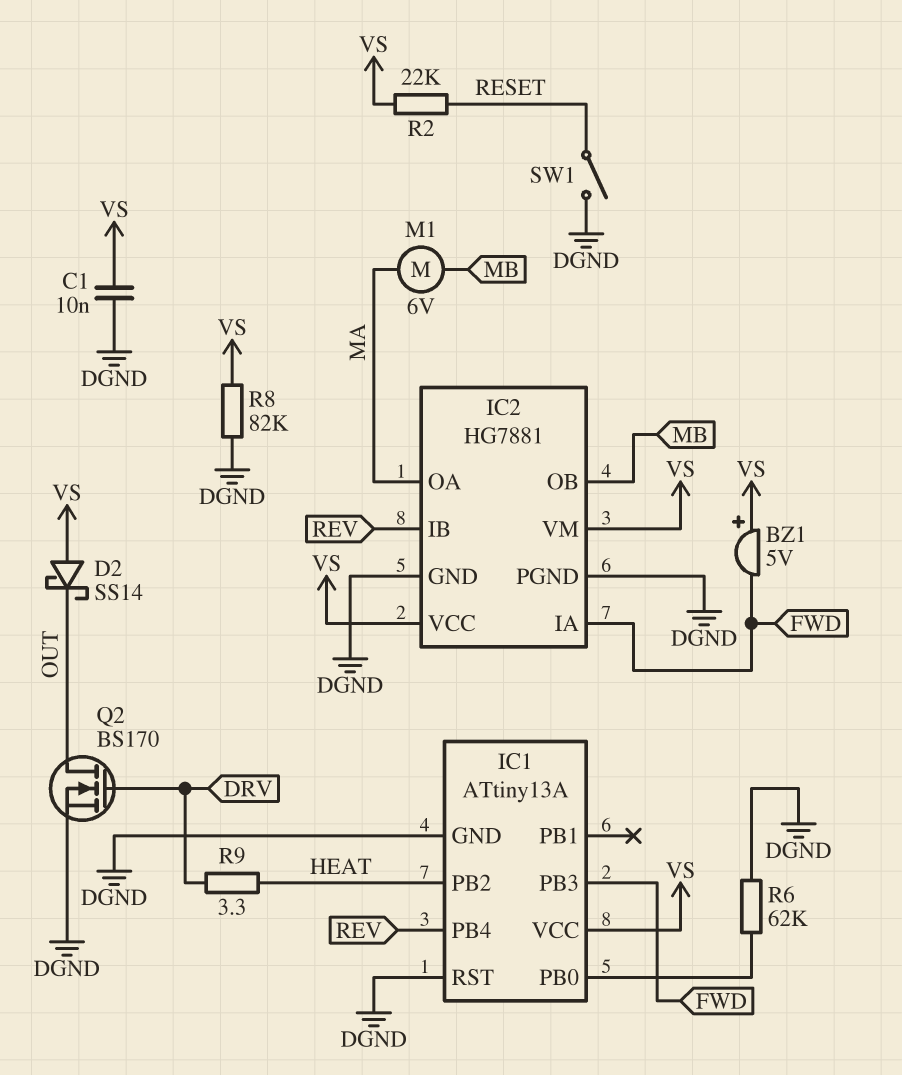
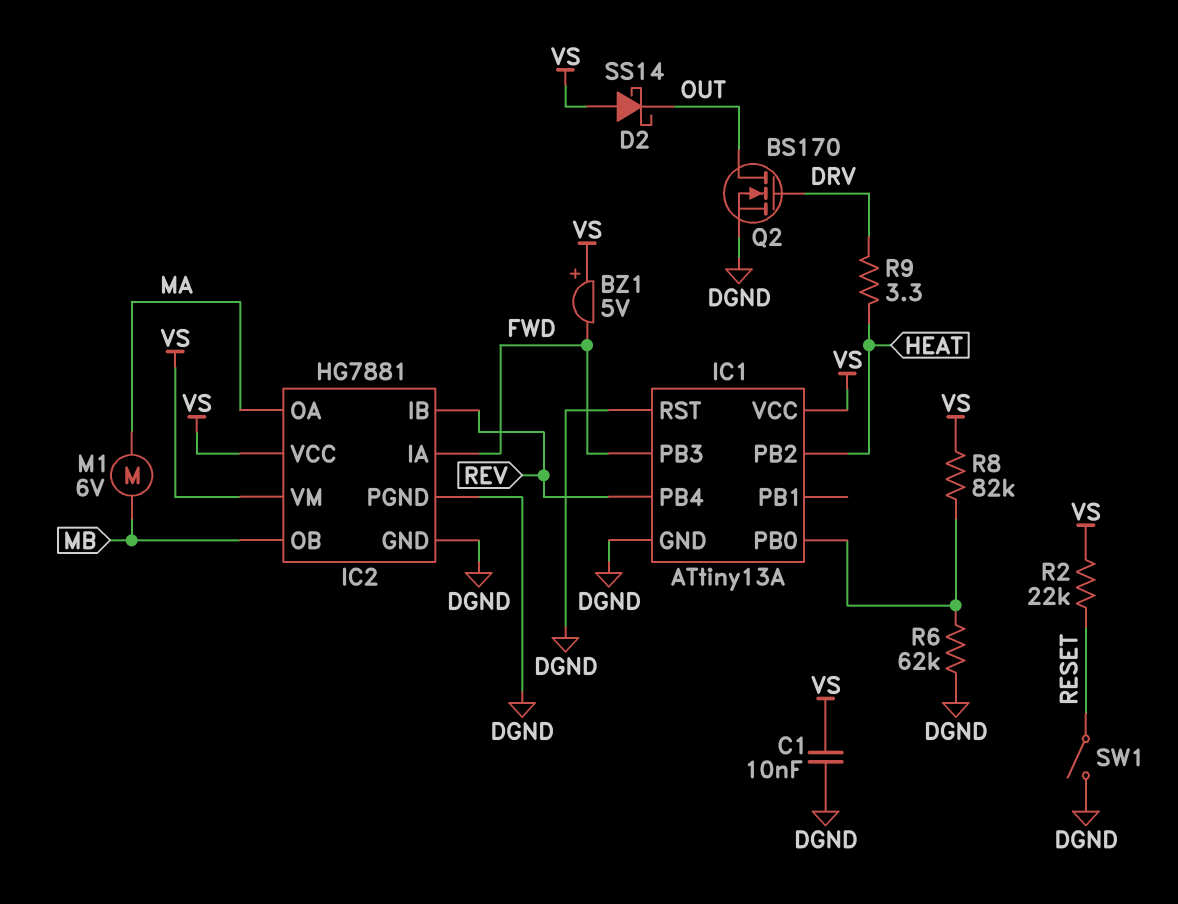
R8: 82k (DGND, VS) -> 82k (IC1/PB0, VS)

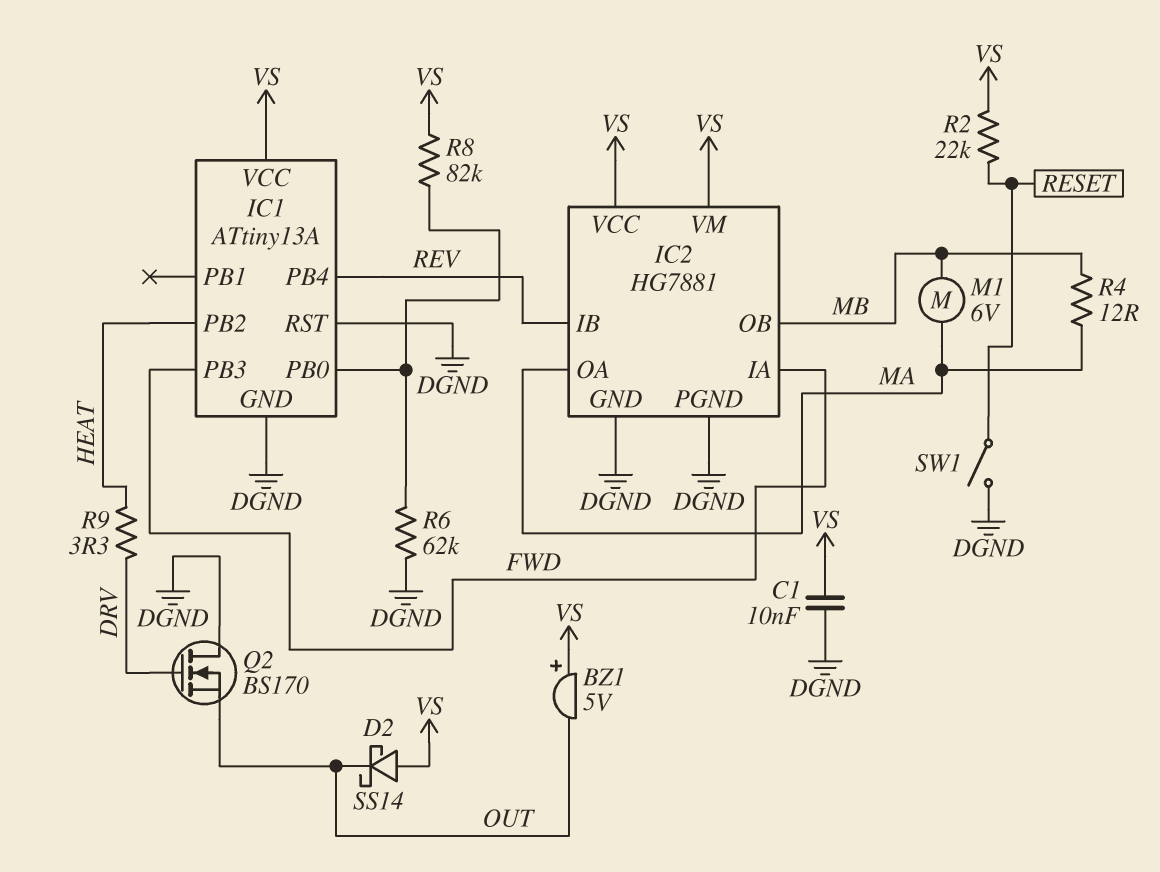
BZ1: buzzer 5V (plus VS, minus FWD) -> buzzer 5V (plus VS, minus OUT)
Q2: NMOS BS170 (G DRV, D OUT, S DGND) -> NMOS BS170 (G DRV, D DGND, S OUT)
R4: none -> 12 (MA, MB)

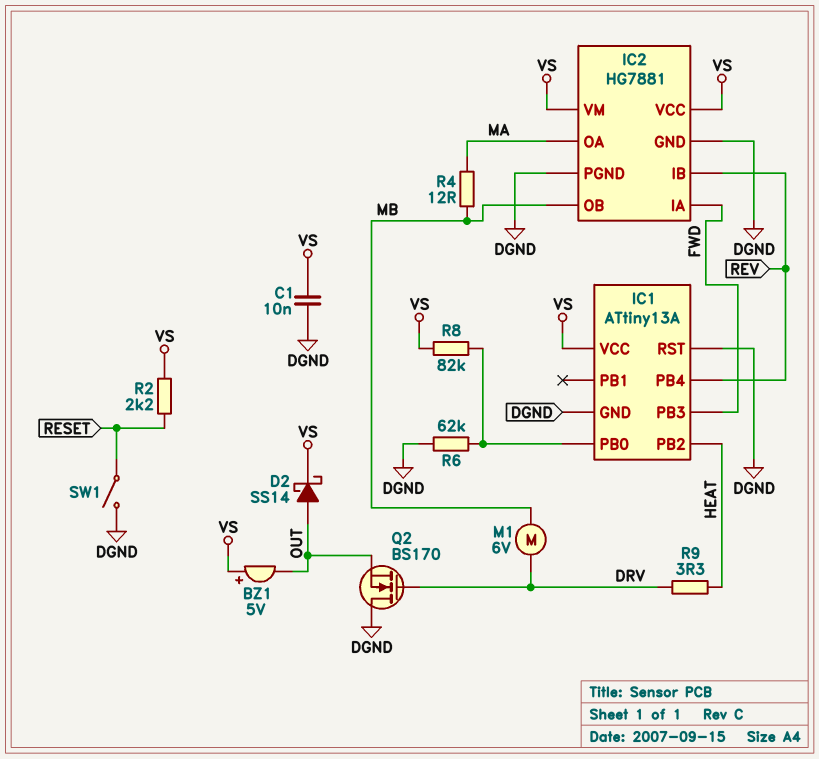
D2: schottky SS14 (A VS, K OUT) -> schottky SS14 (A OUT, K VS)
M1: motor 6V (MA, MB) -> motor 6V (DRV, MB)
R2: 22k (RESET, VS) -> 2.2k (RESET, VS)

